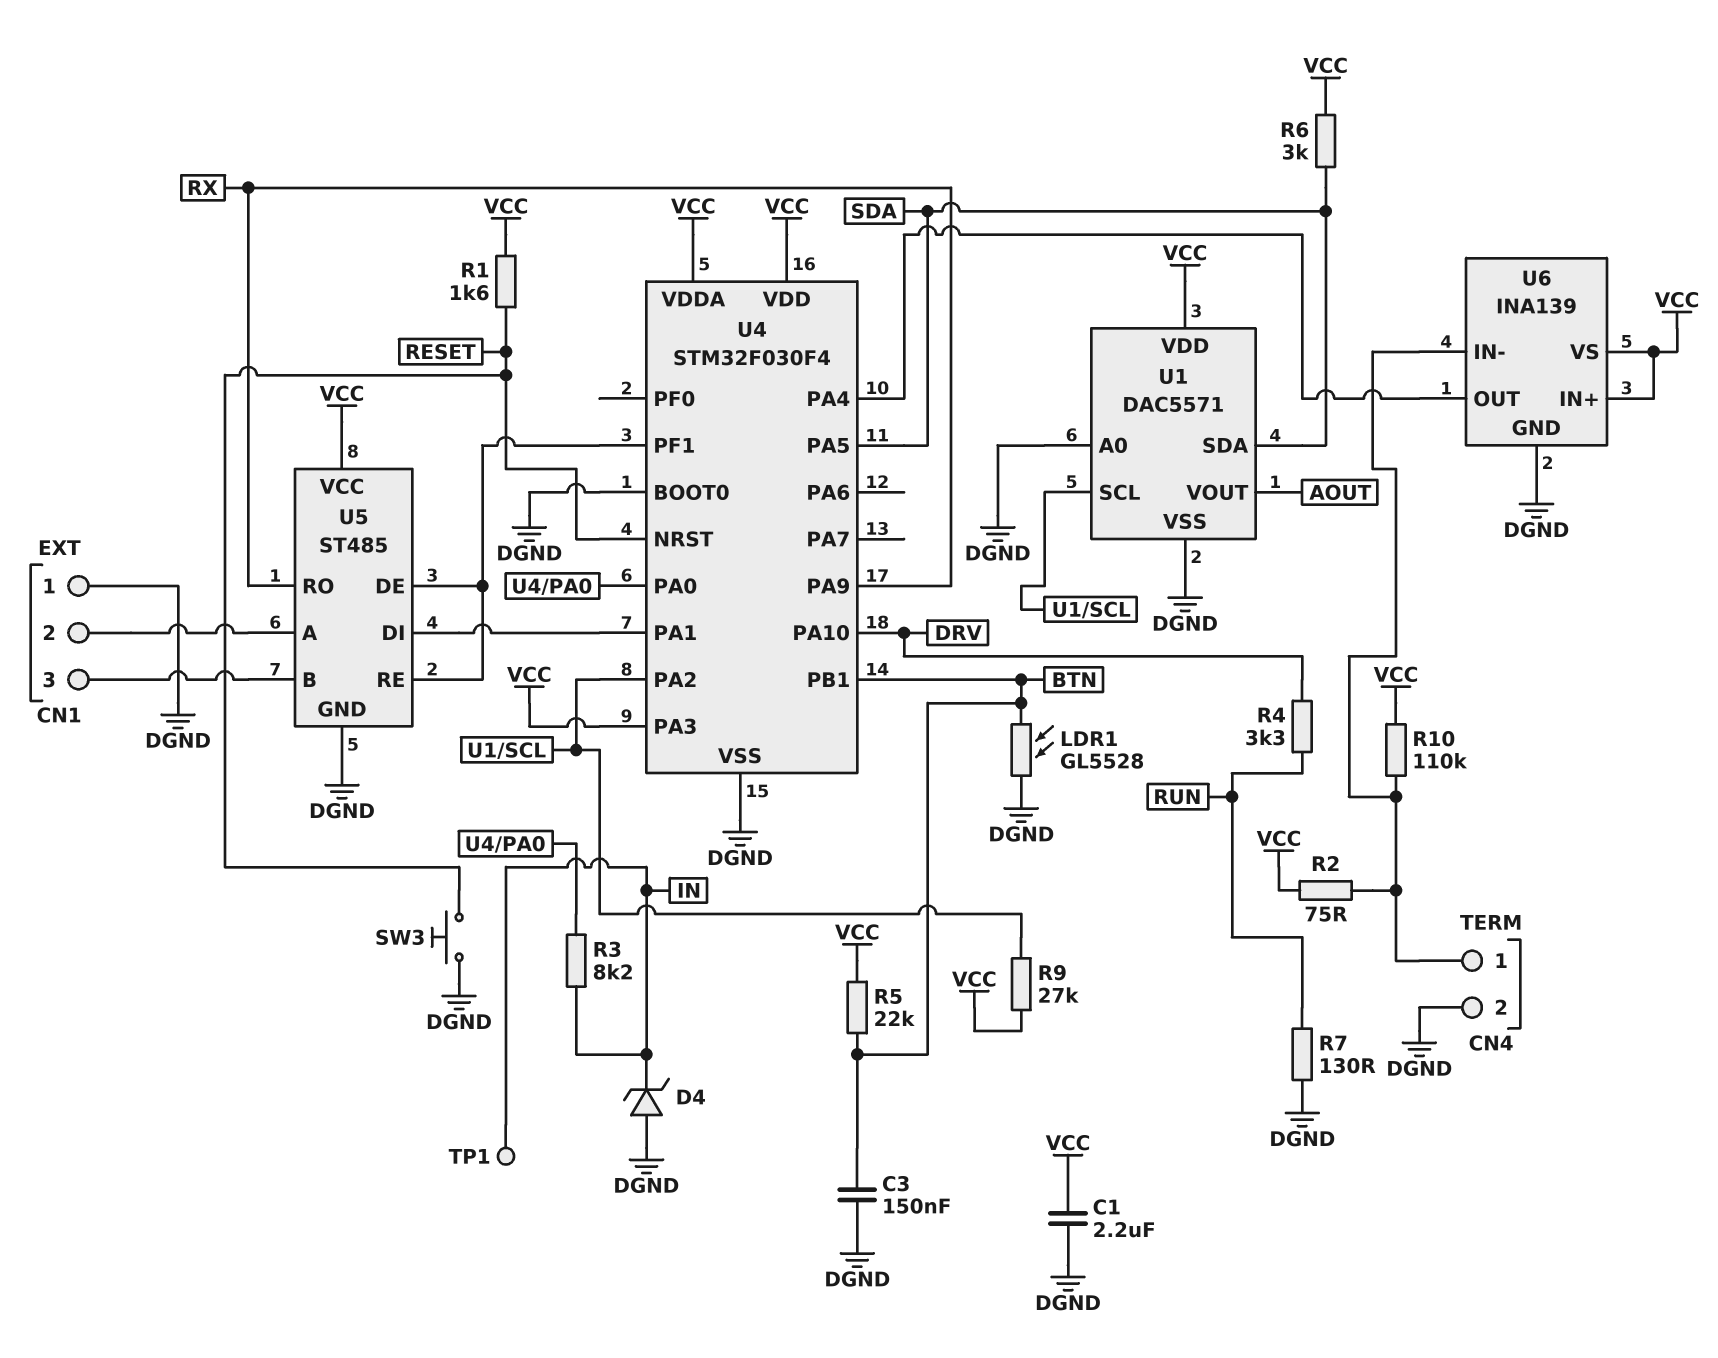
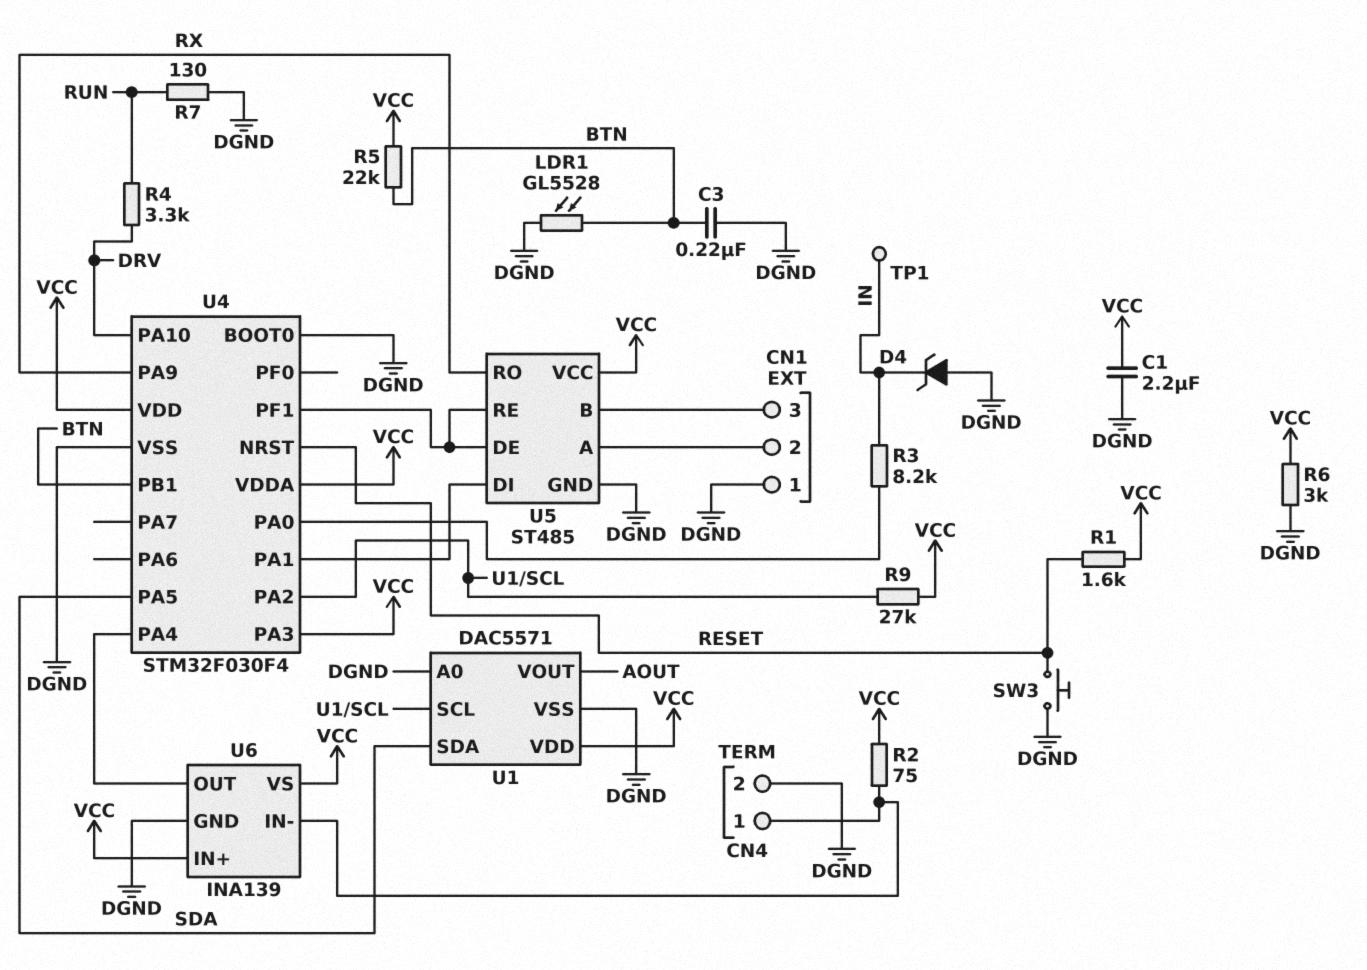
C3: 150nF (BTN, DGND) -> 220nF (BTN, DGND)
R6: 3k (SDA, VCC) -> 3k (DGND, VCC)
R10: 110k (CN4/1, VCC) -> none

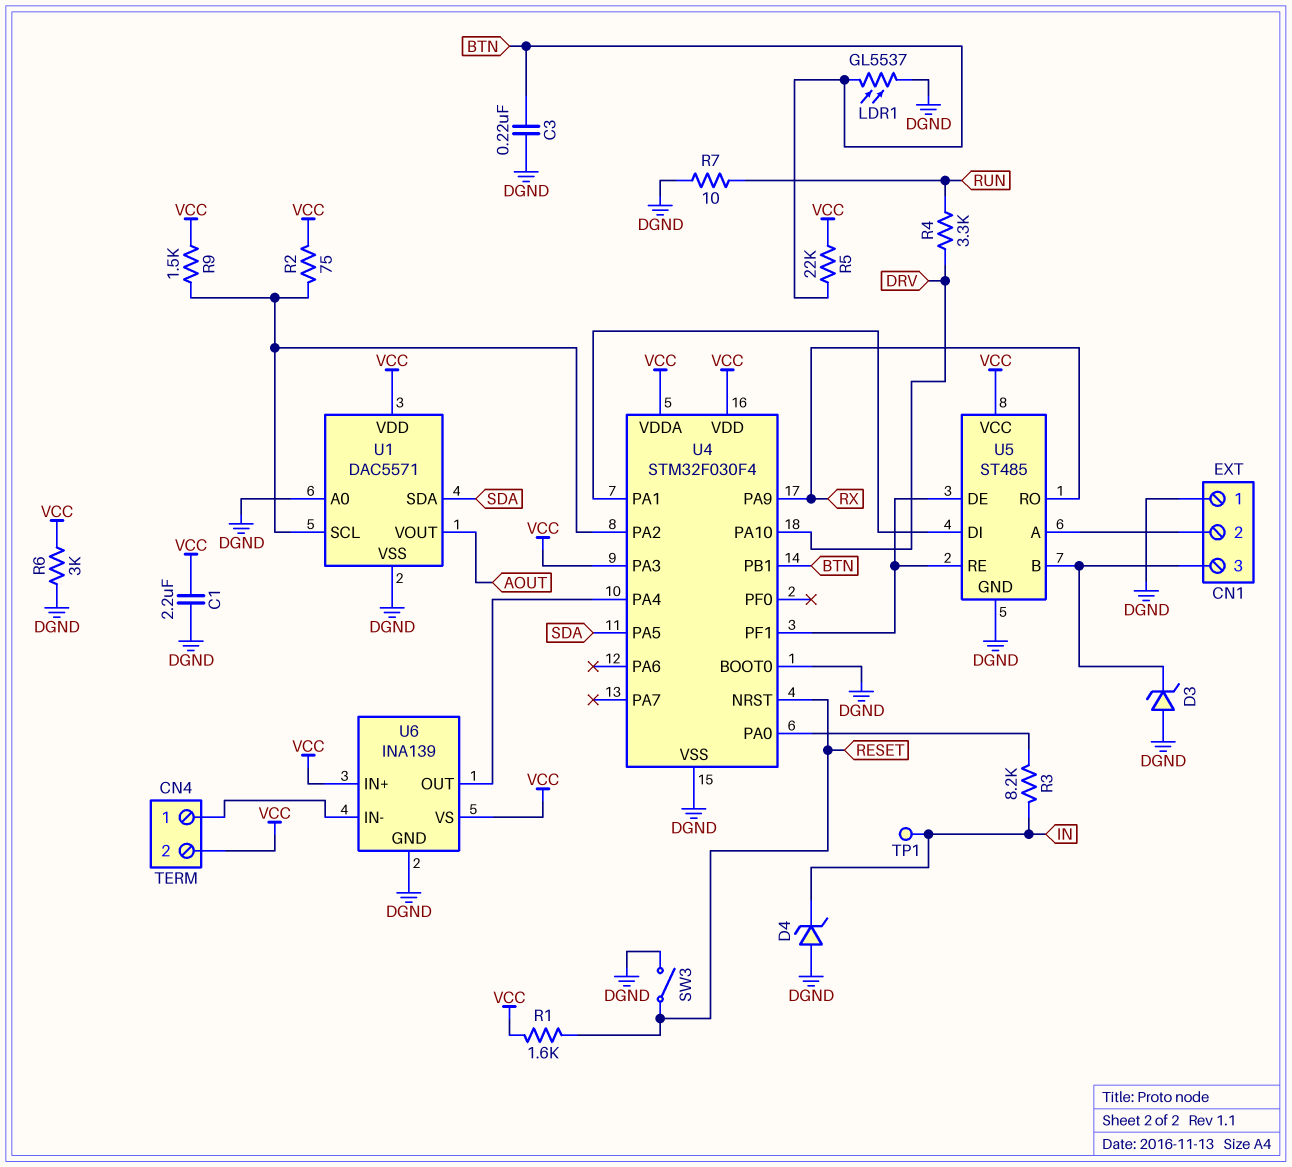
CN4 pin 2: DGND -> VCC
D3: none -> zener (A DGND, K CN1/3)
LDR1: GL5528 (BTN, DGND) -> GL5537 (BTN, DGND)
R2: 75 (CN4/1, VCC) -> 75 (U1/SCL, VCC)
R7: 130 (DGND, RUN) -> 10 (DGND, RUN)
R9: 27k (U1/SCL, VCC) -> 1.5k (U1/SCL, VCC)
SW3: button (DGND, RESET) -> switch (DGND, RESET)

